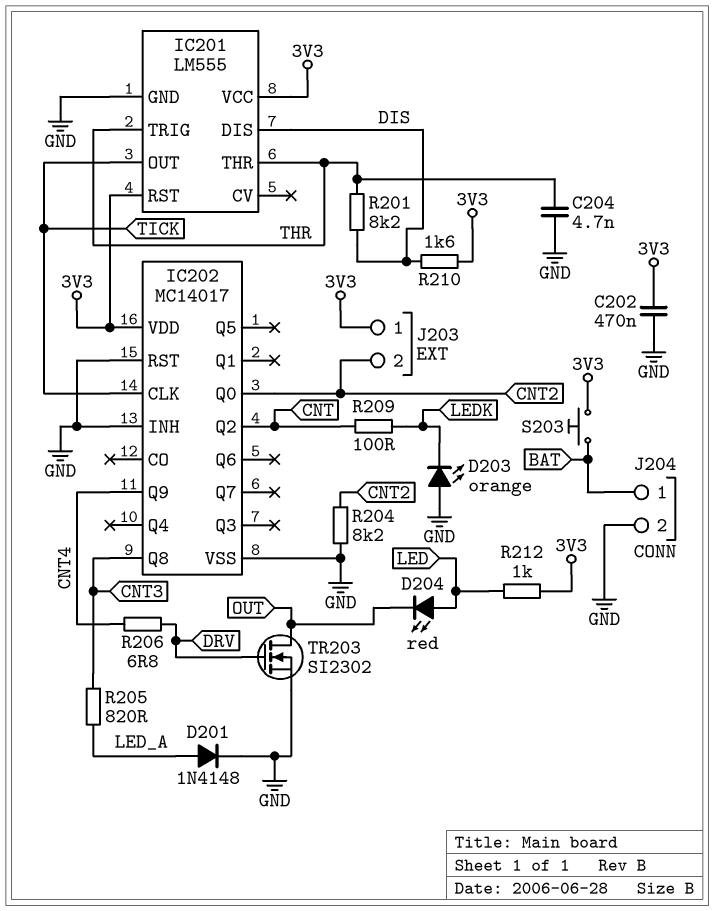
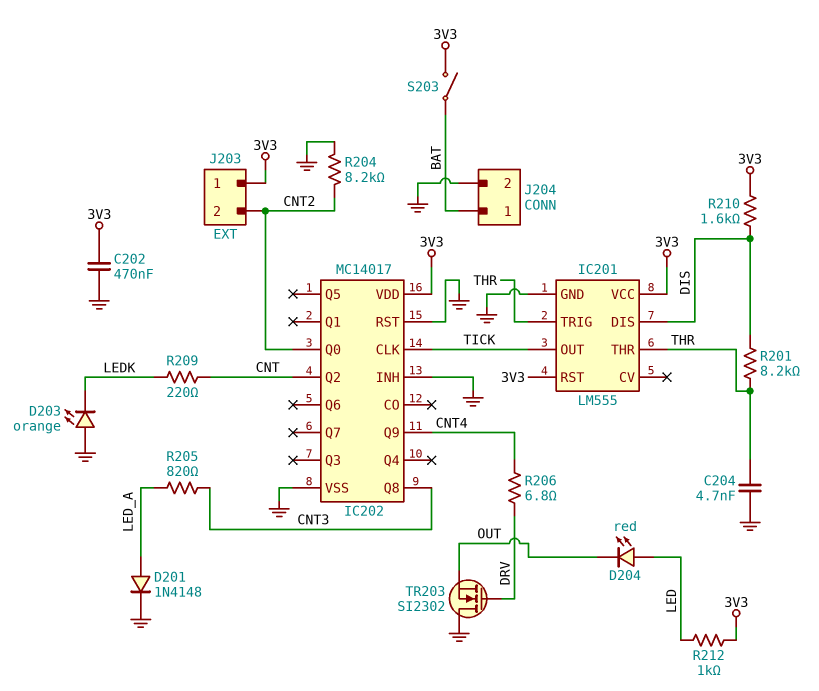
R209: 100 (CNT, LEDK) -> 220 (CNT, LEDK)
S203: button (3V3, BAT) -> switch (3V3, BAT)
TR203: NMOS SI2302 (G DRV, D OUT, S GND) -> NMOS SI2302 (G DRV, D GND, S OUT)

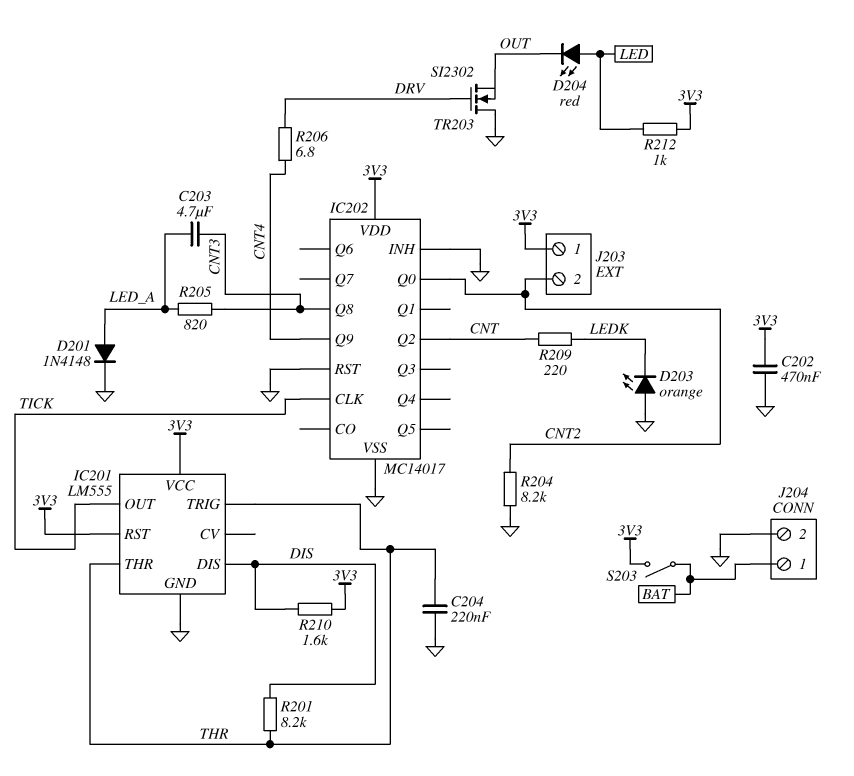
C203: none -> 4.7uF (CNT3, LED_A)
C204: 4.7nF (GND, THR) -> 220nF (GND, THR)

